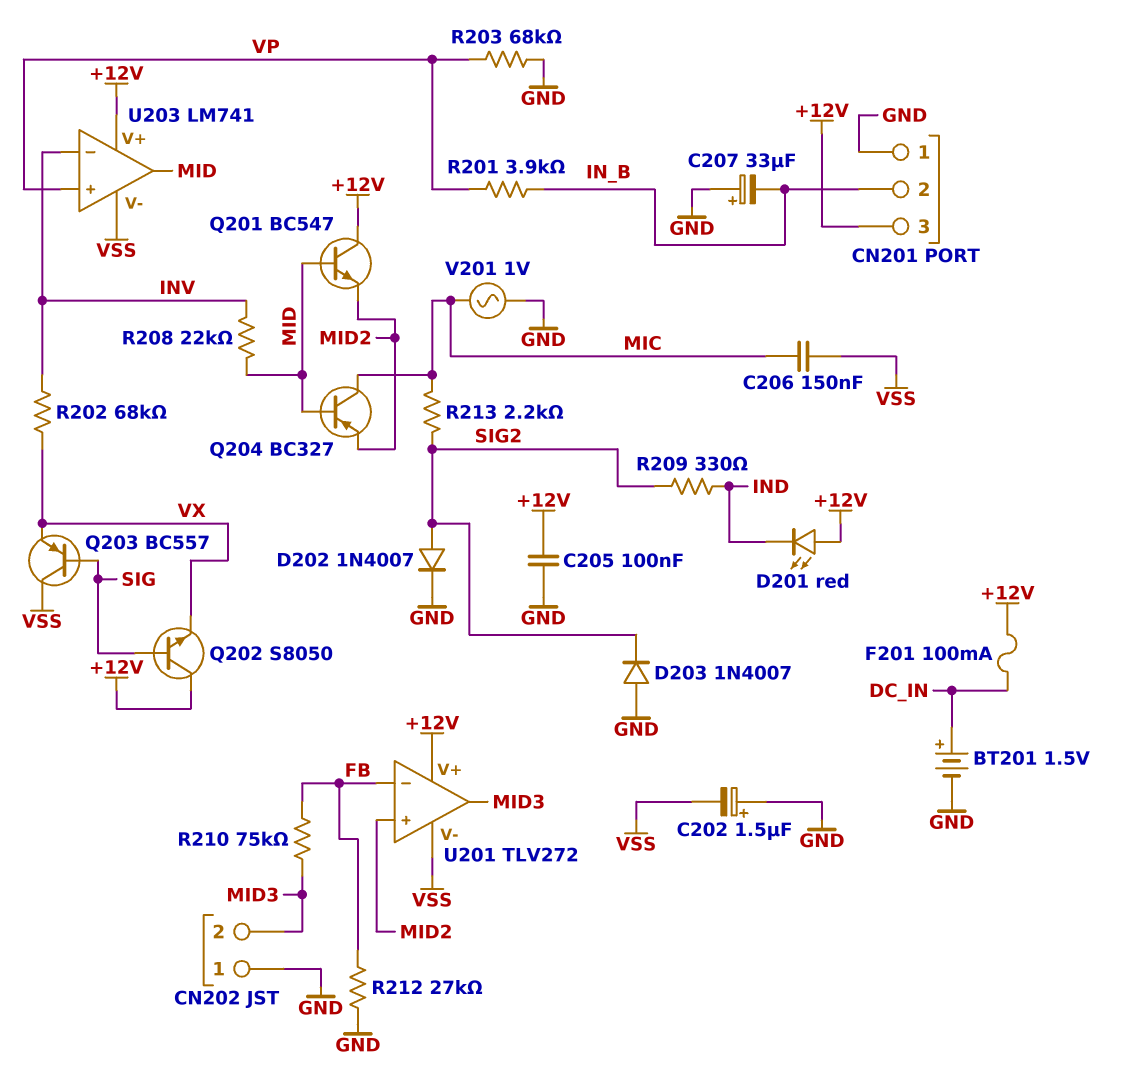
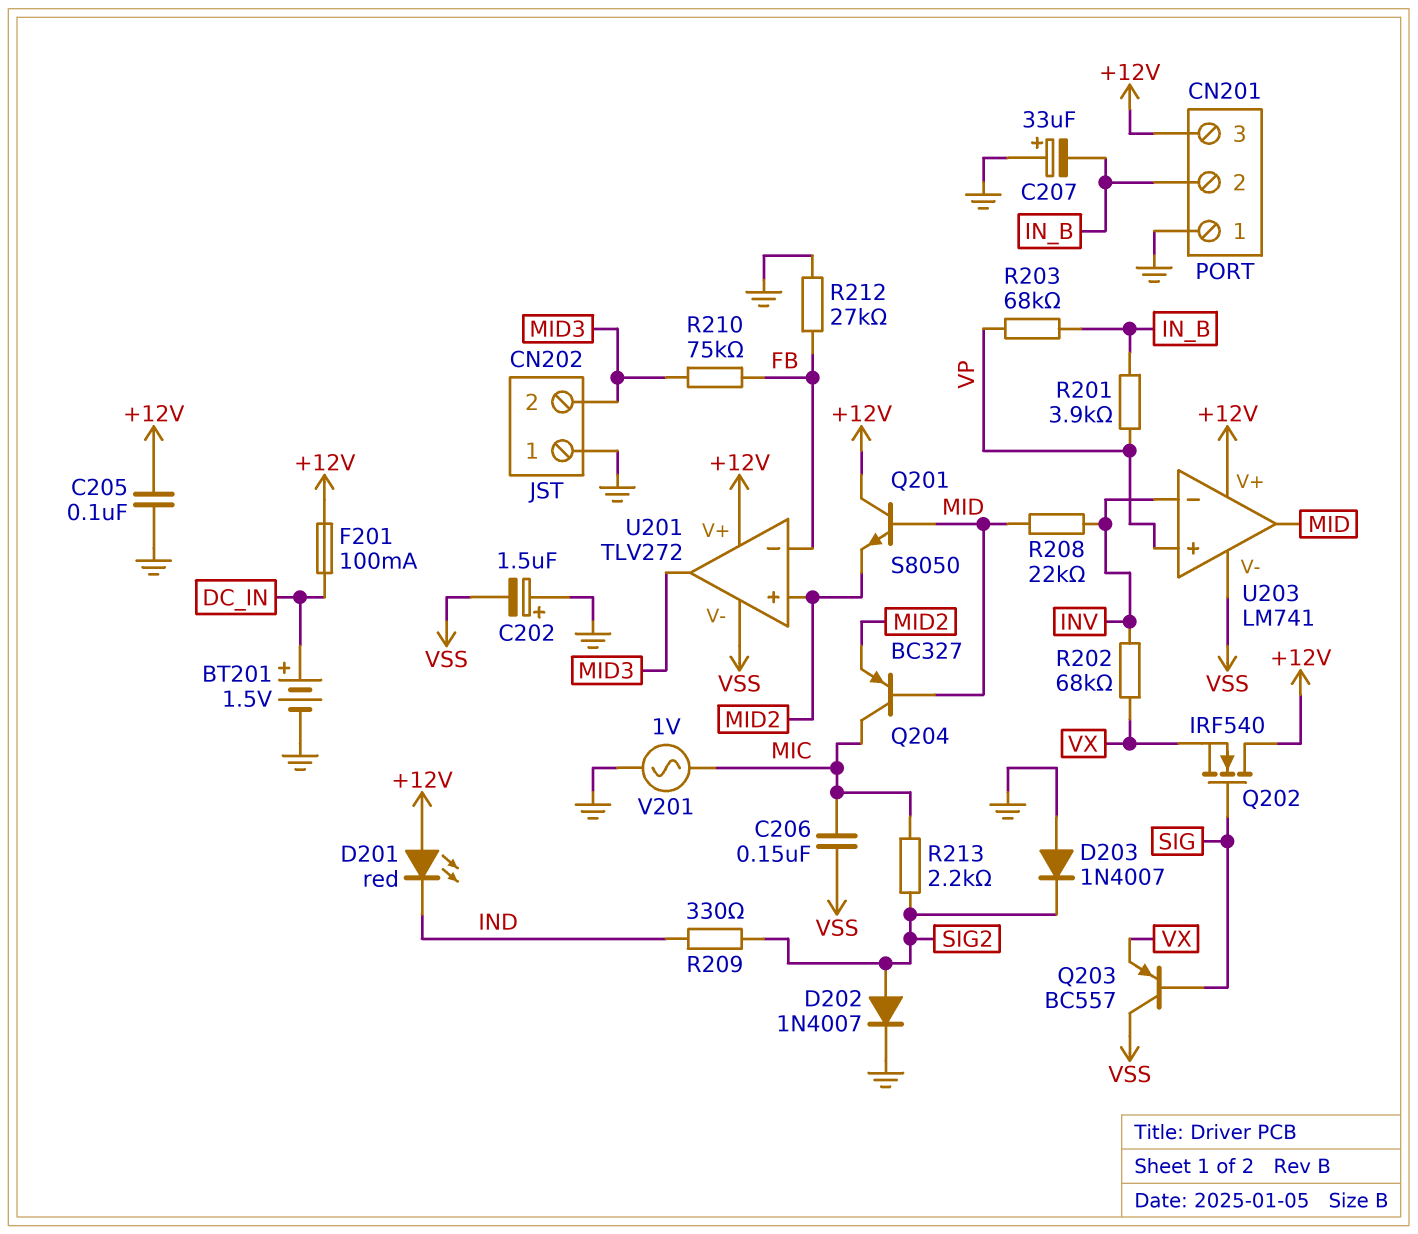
Q201: NPN BC547 (B MID, C +12V, E MID2) -> NPN S8050 (B MID, C +12V, E MID2)
Q202: NPN S8050 (B SIG, C +12V, E VX) -> NMOS IRF540 (G SIG, D +12V, S VX)
R203: 68k (GND, VP) -> 68k (IN_B, VP)

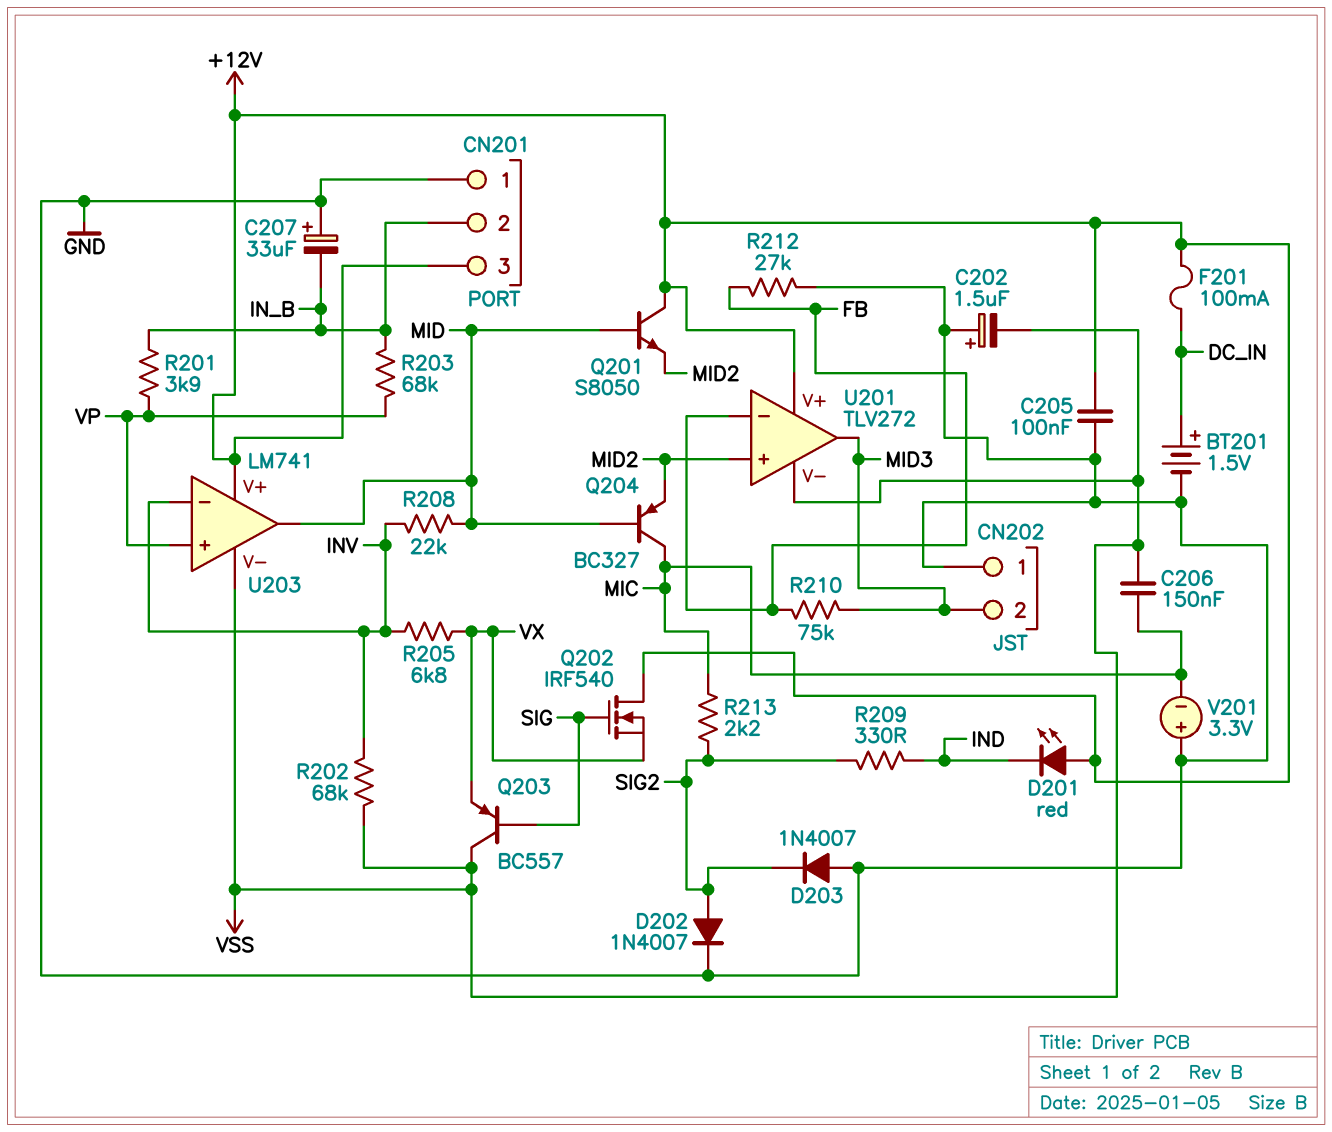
R202: 68k (INV, VX) -> 68k (INV, VSS)
R205: none -> 6.8k (INV, VX)
V201: AC 1V (GND, MIC) -> 3.3V (plus GND, minus MIC)

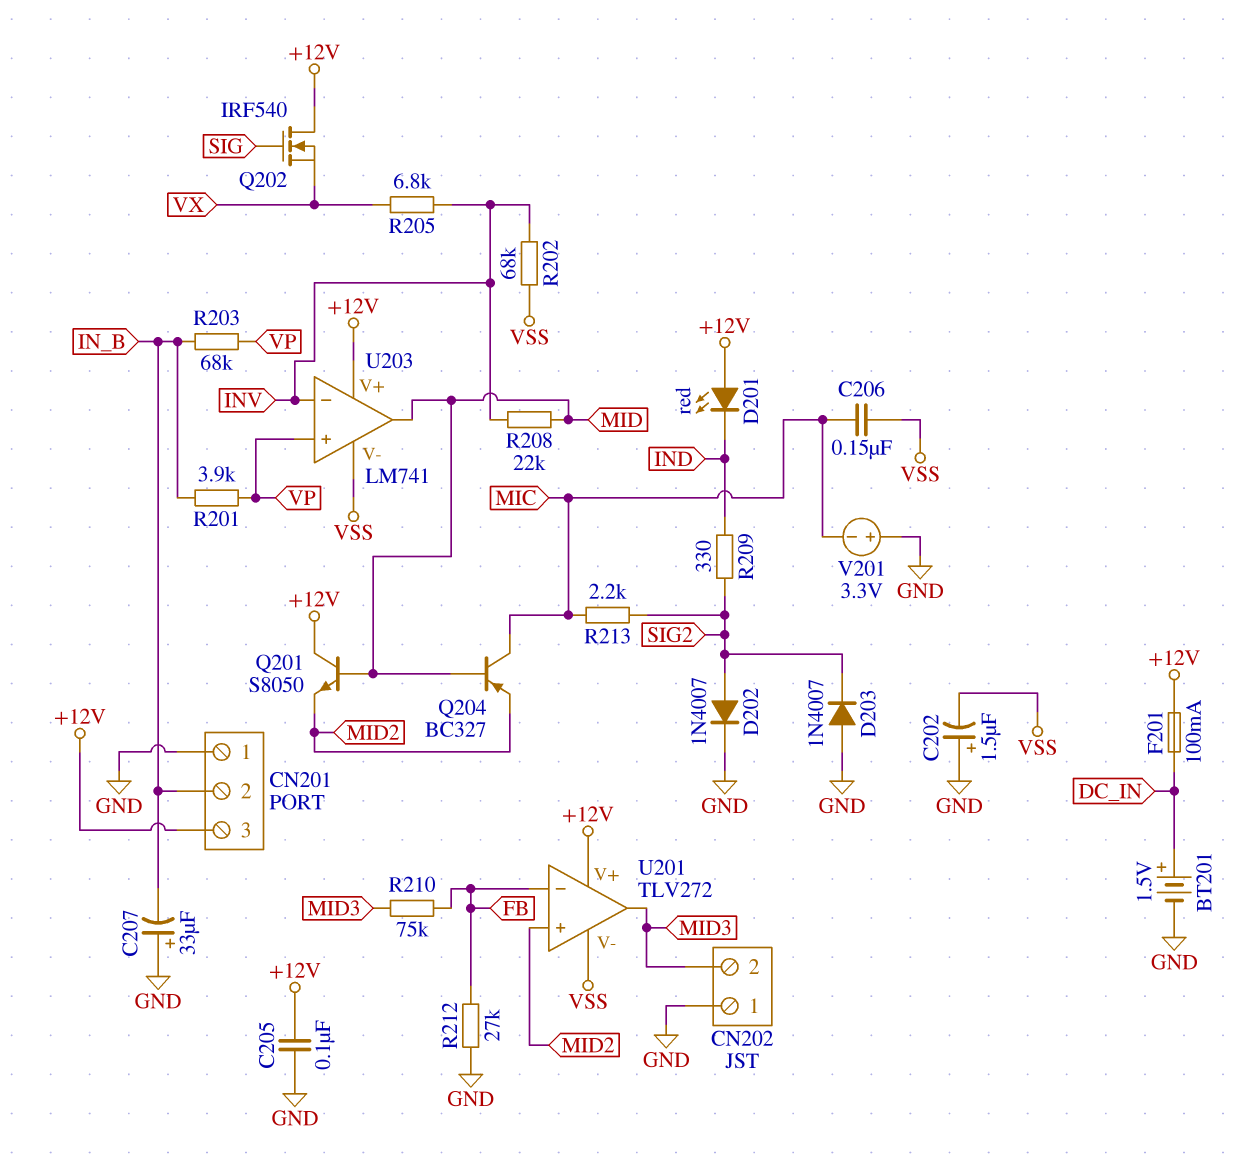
Q203: PNP BC557 (B SIG, C VSS, E VX) -> none

